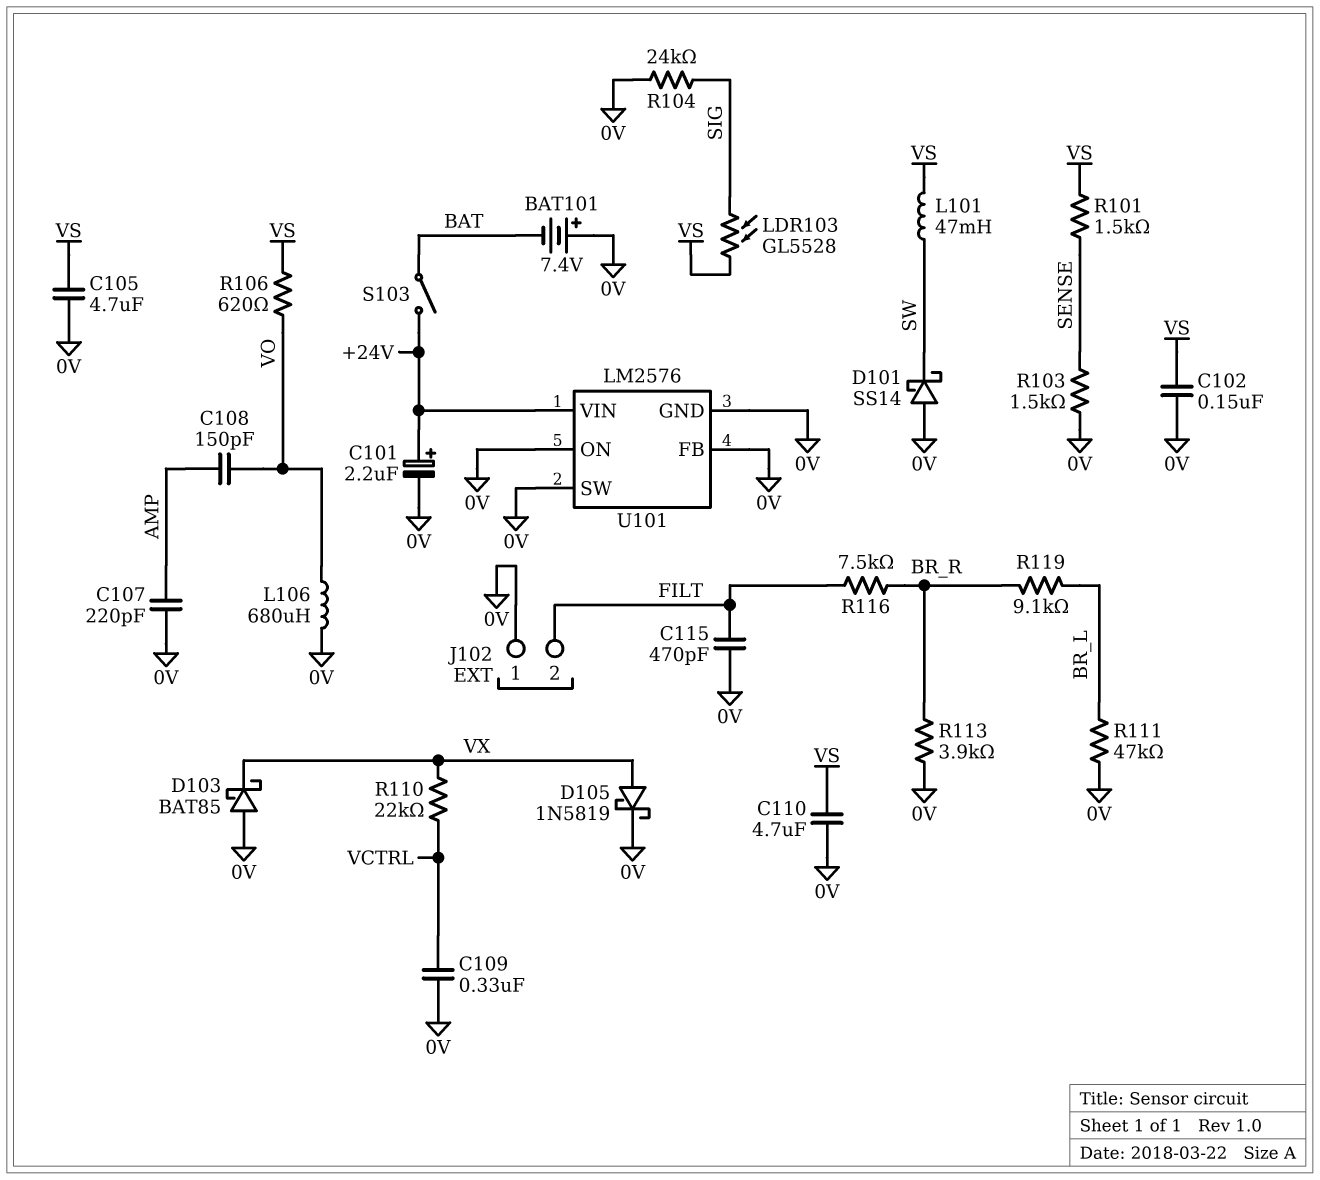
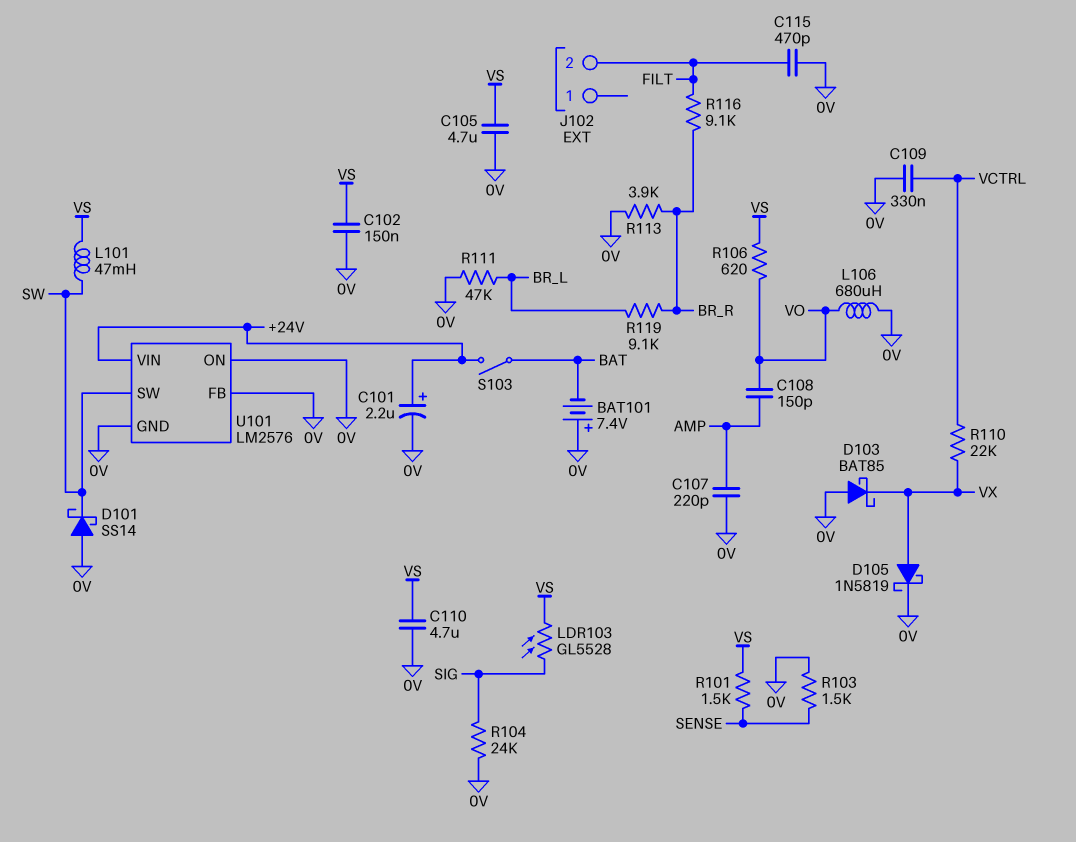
J102 pin 1: 0V -> none
R116: 7.5k (BR_R, FILT) -> 9.1k (BR_R, FILT)
U101 pin SW: 0V -> SW

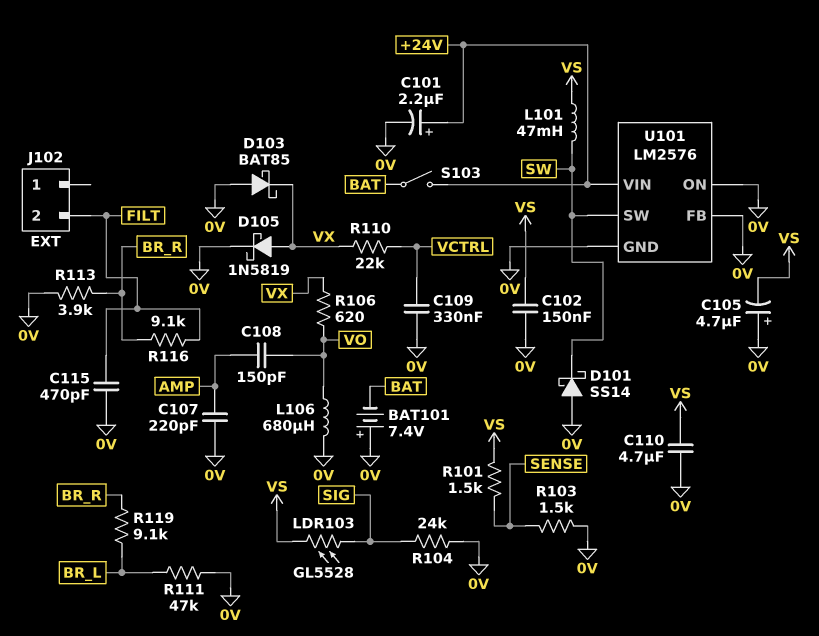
C105: 4.7uF (0V, VS) -> 4.7uF (plus 0V, minus VS)
R106: 620 (VO, VS) -> 620 (VO, VX)

